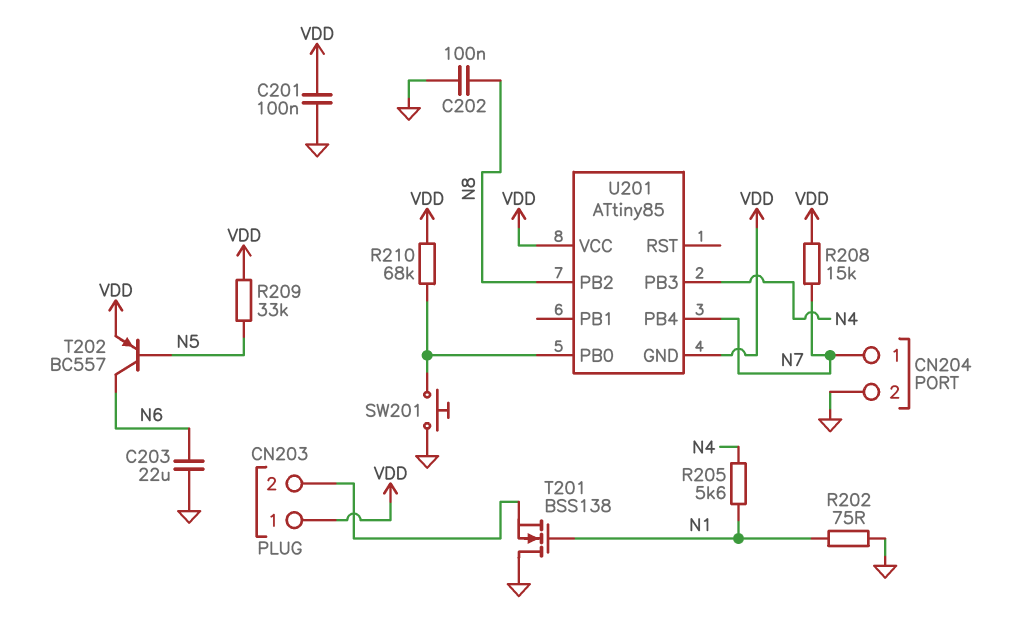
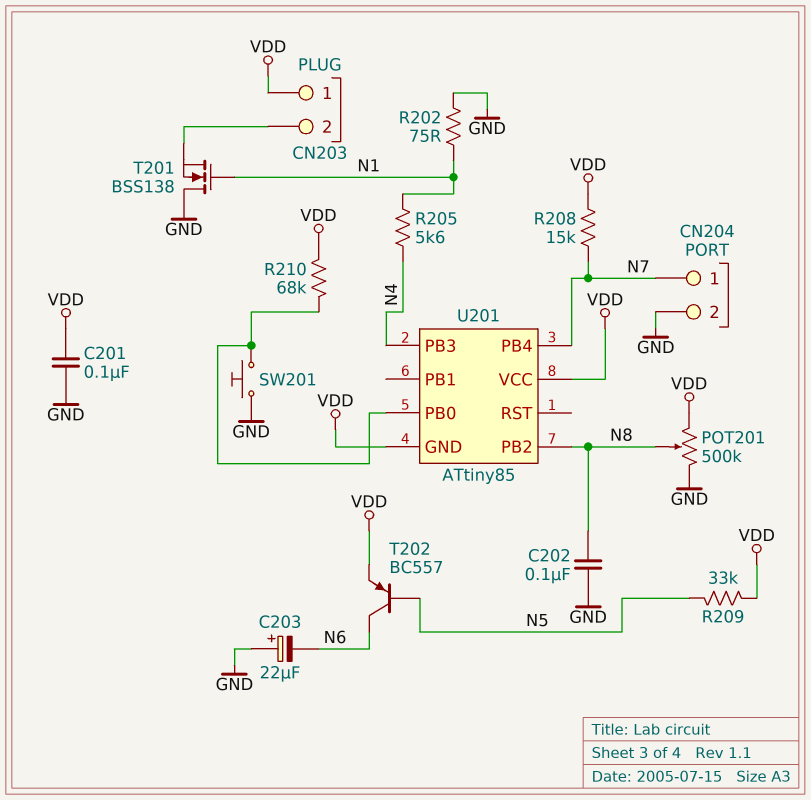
C203: 22uF (GND, N6) -> 22uF (plus GND, minus N6)
POT201: none -> 500k (GND, VDD, wiper N8)

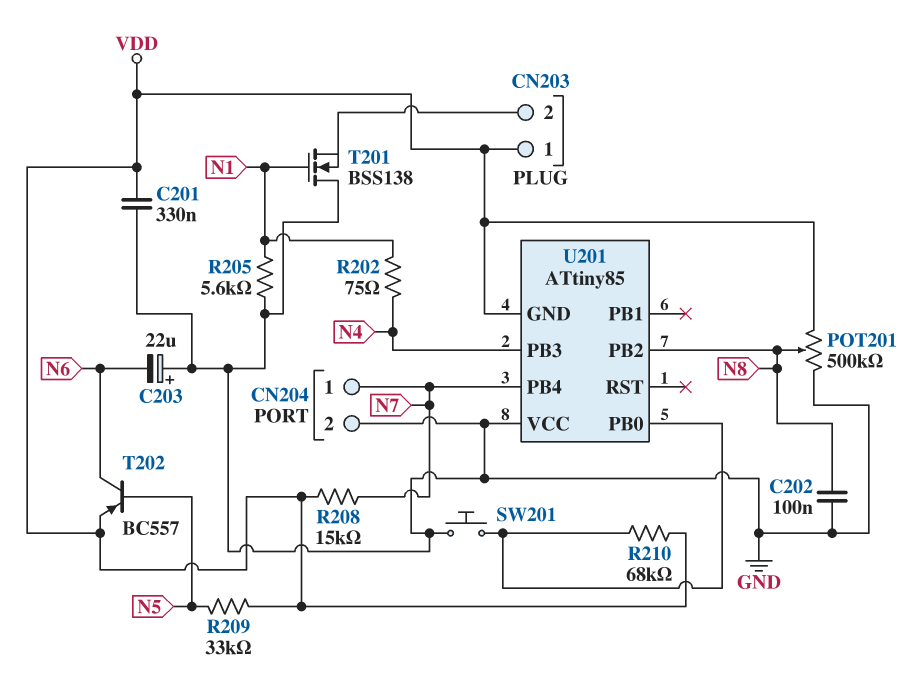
C201: 100nF (GND, VDD) -> 330nF (GND, VDD)
R202: 75 (GND, N1) -> 75 (N1, N4)
R205: 5.6k (N1, N4) -> 5.6k (GND, N1)
U201 pin VCC: VDD -> GND

